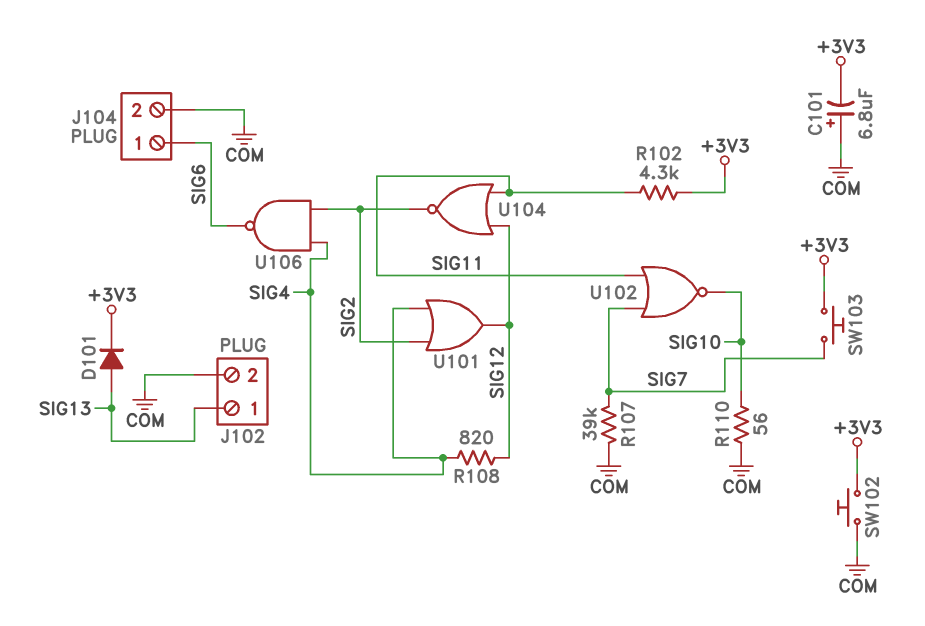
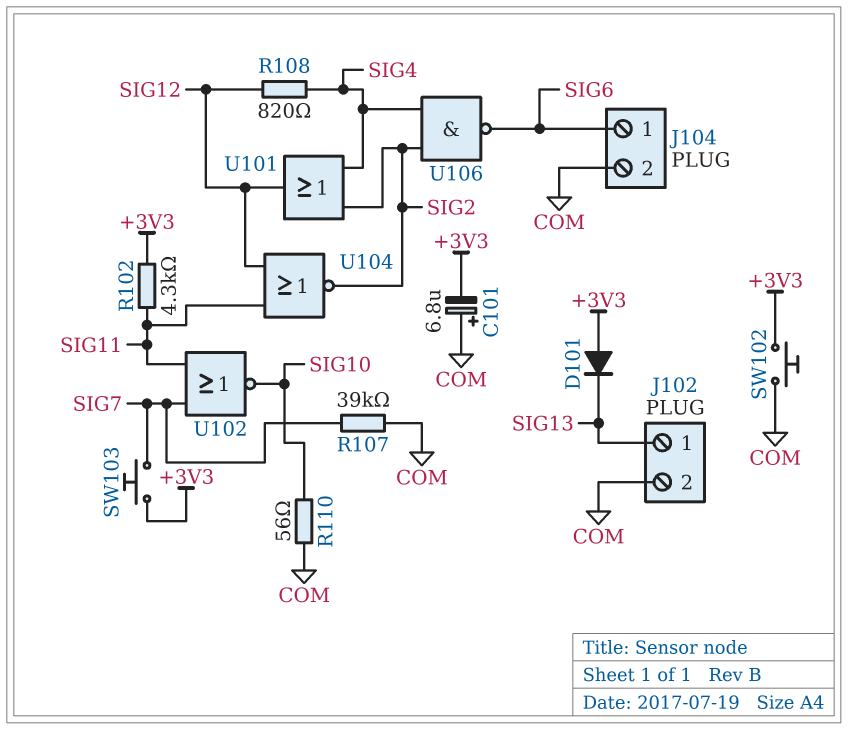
D101: diode (A SIG13, K +3V3) -> diode (A +3V3, K SIG13)

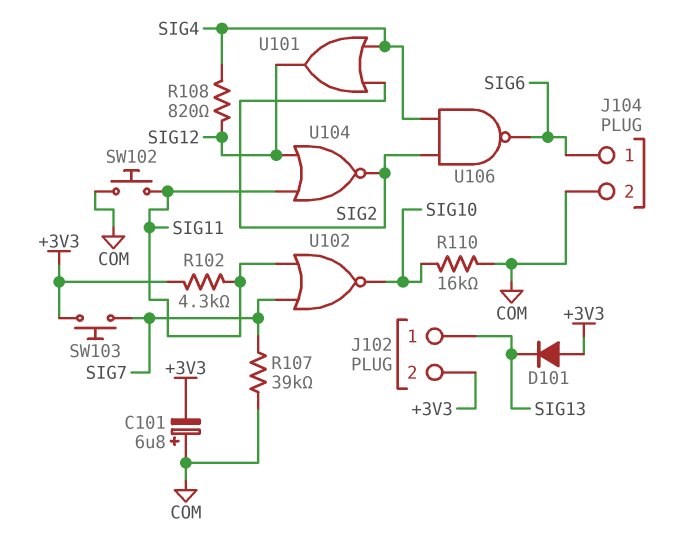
J102 pin 2: COM -> +3V3
R110: 56 (COM, SIG10) -> 16k (COM, SIG10)
SW102: button (+3V3, COM) -> button (COM, SIG11)

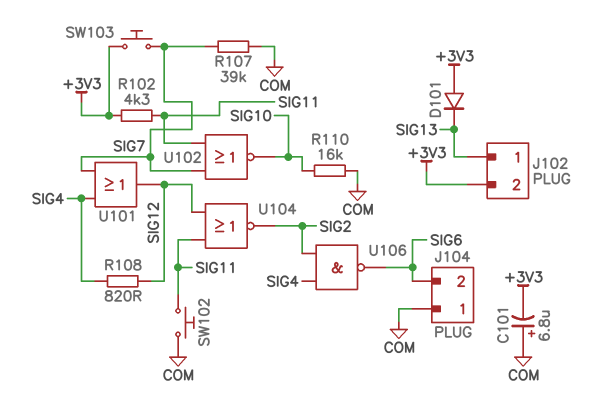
J104 pin 1: SIG6 -> COM
J104 pin 2: COM -> SIG6
U101: OR (in SIG2, in SIG4, out SIG12) -> OR (in SIG4, in SIG7, out SIG12)

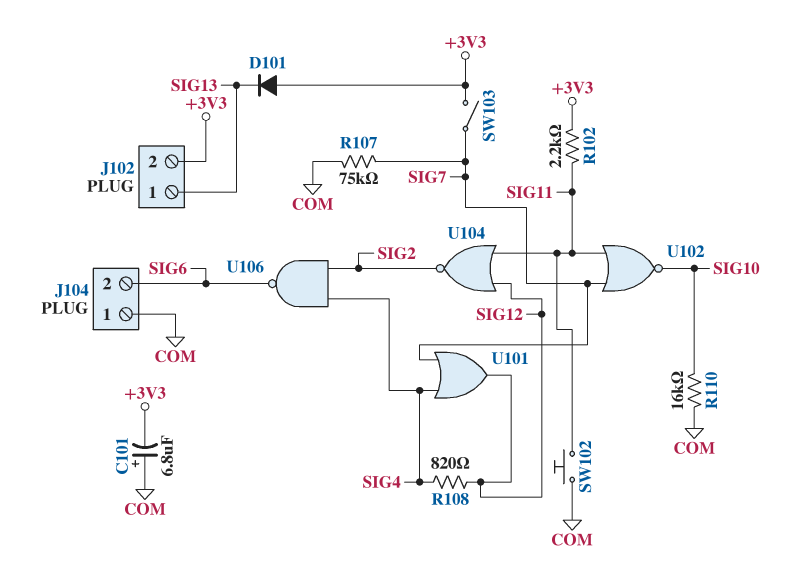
R102: 4.3k (+3V3, SIG11) -> 2.2k (+3V3, SIG11)
R107: 39k (COM, SIG7) -> 75k (COM, SIG7)
SW103: button (+3V3, SIG7) -> switch (+3V3, SIG7)

